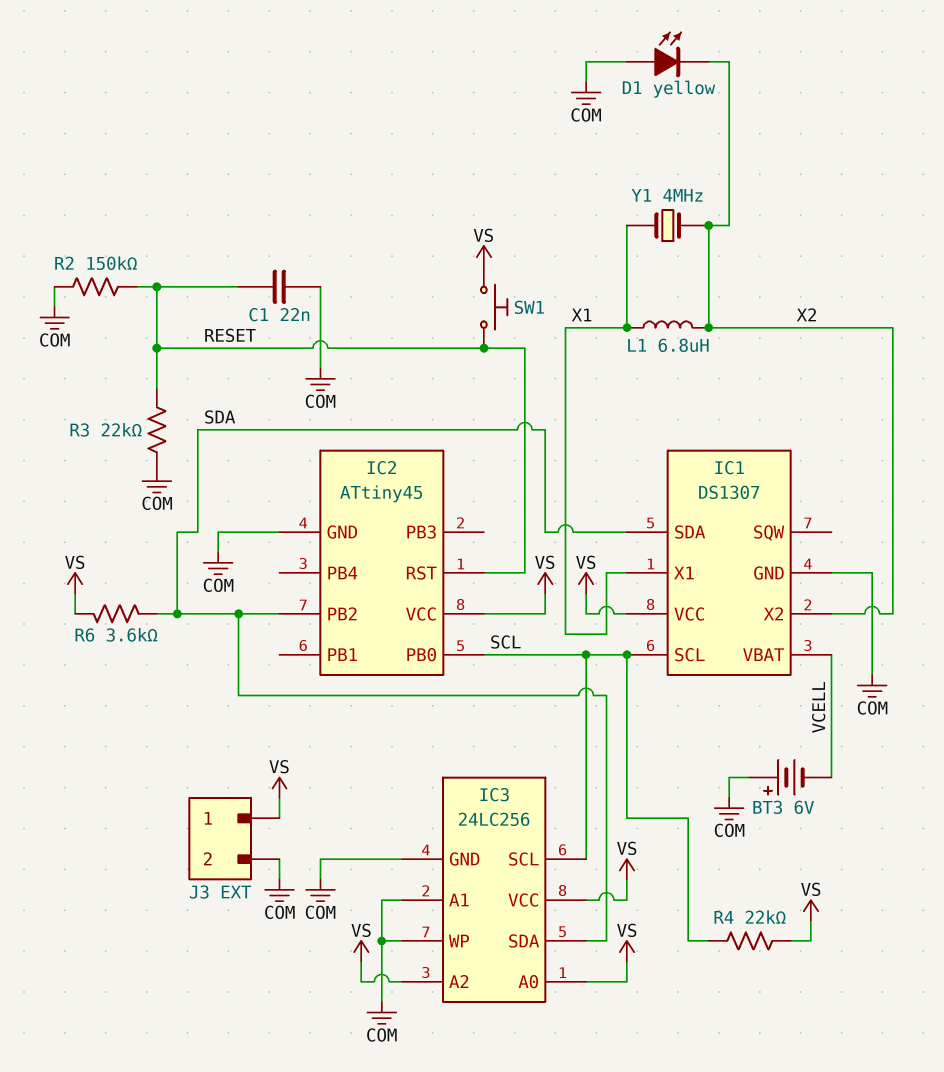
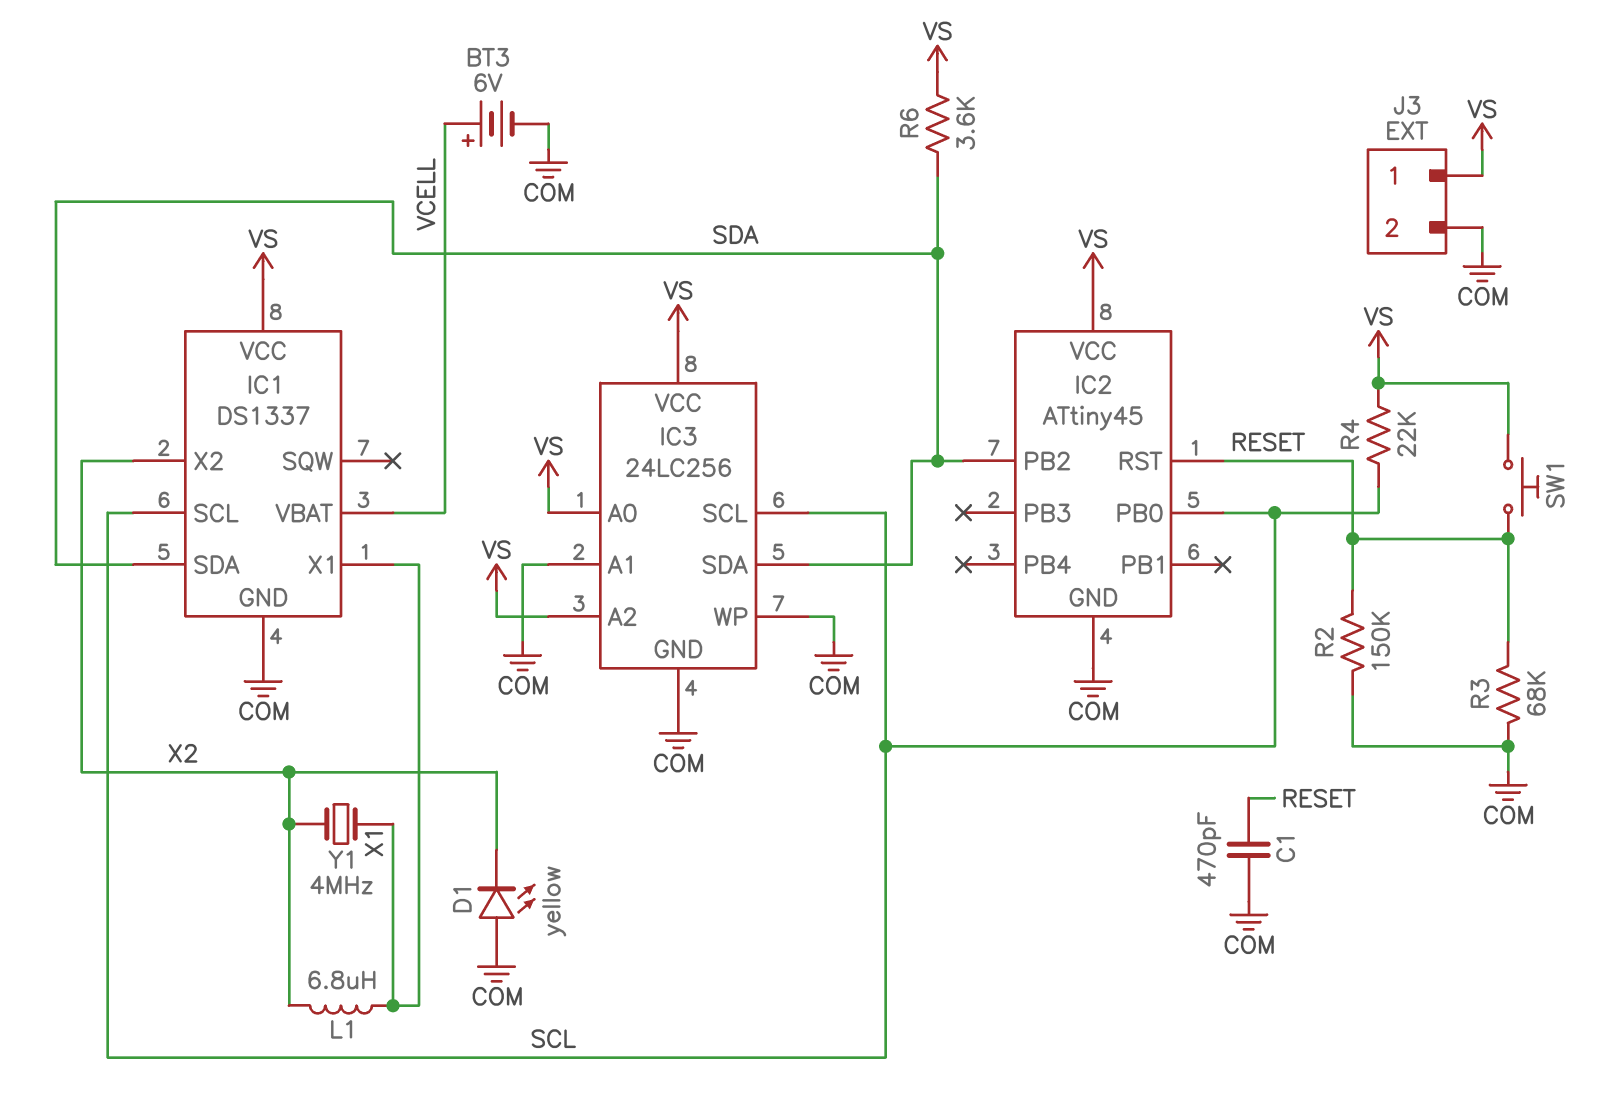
BT3: 6V (plus COM, minus VCELL) -> 6V (plus VCELL, minus COM)
C1: 22nF (COM, RESET) -> 470pF (COM, RESET)
IC1: DS1307 -> DS1337
R3: 22k (COM, RESET) -> 68k (COM, RESET)

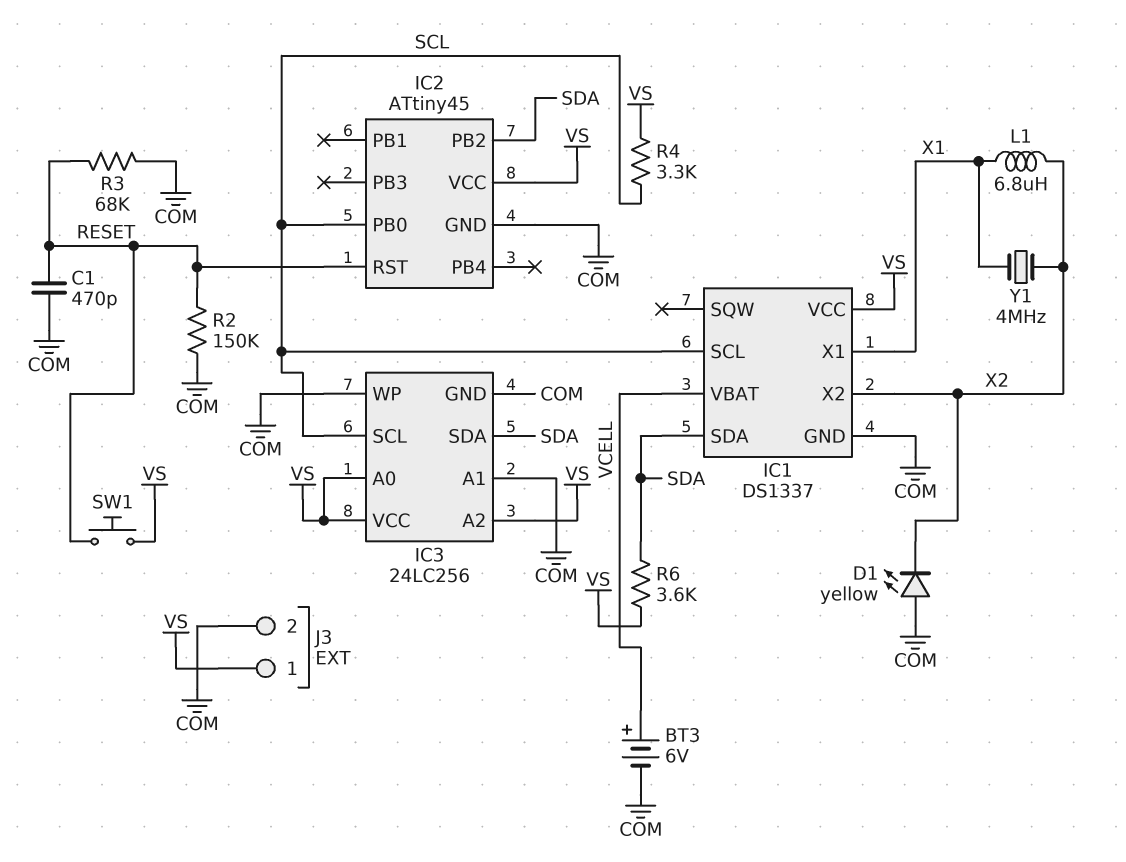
R4: 22k (SCL, VS) -> 3.3k (SCL, VS)

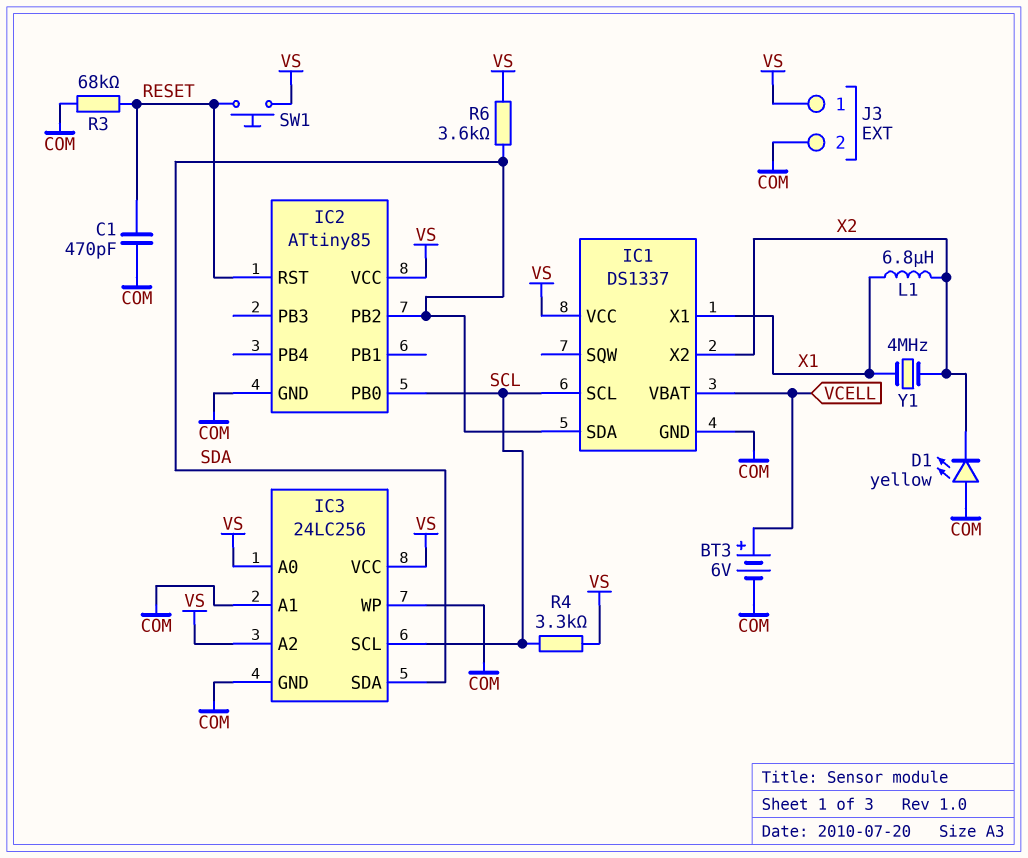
IC2: ATtiny45 -> ATtiny85
R2: 150k (COM, RESET) -> none

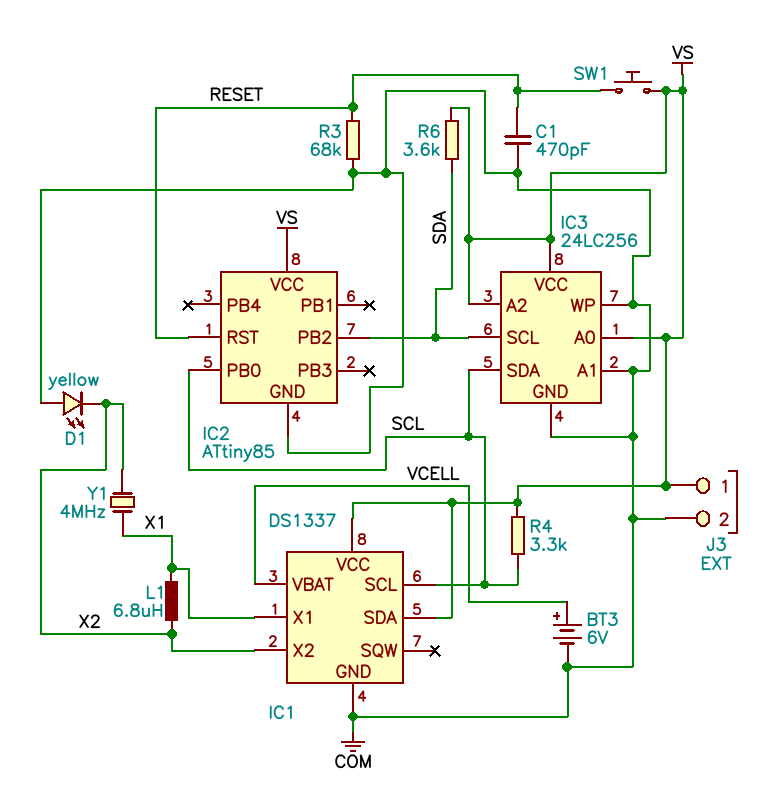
IC1 pin SDA: SDA -> VS
IC3 pin SCL: SCL -> SDA
IC3 pin SDA: SDA -> SCL

